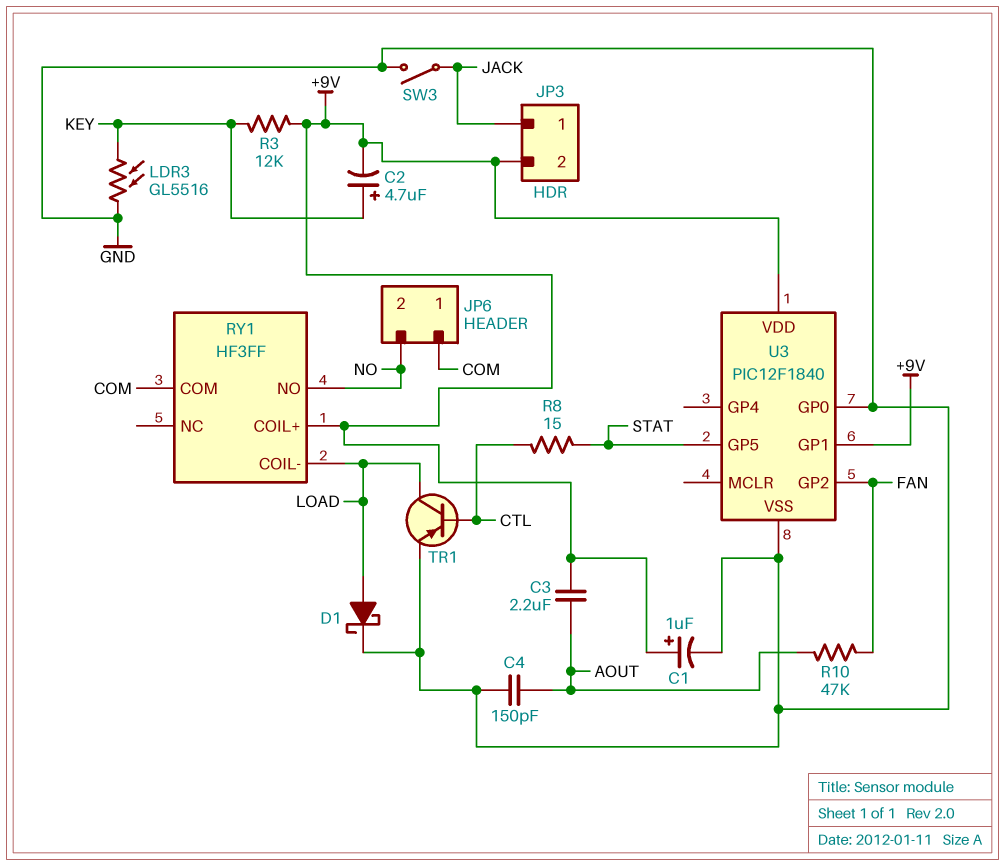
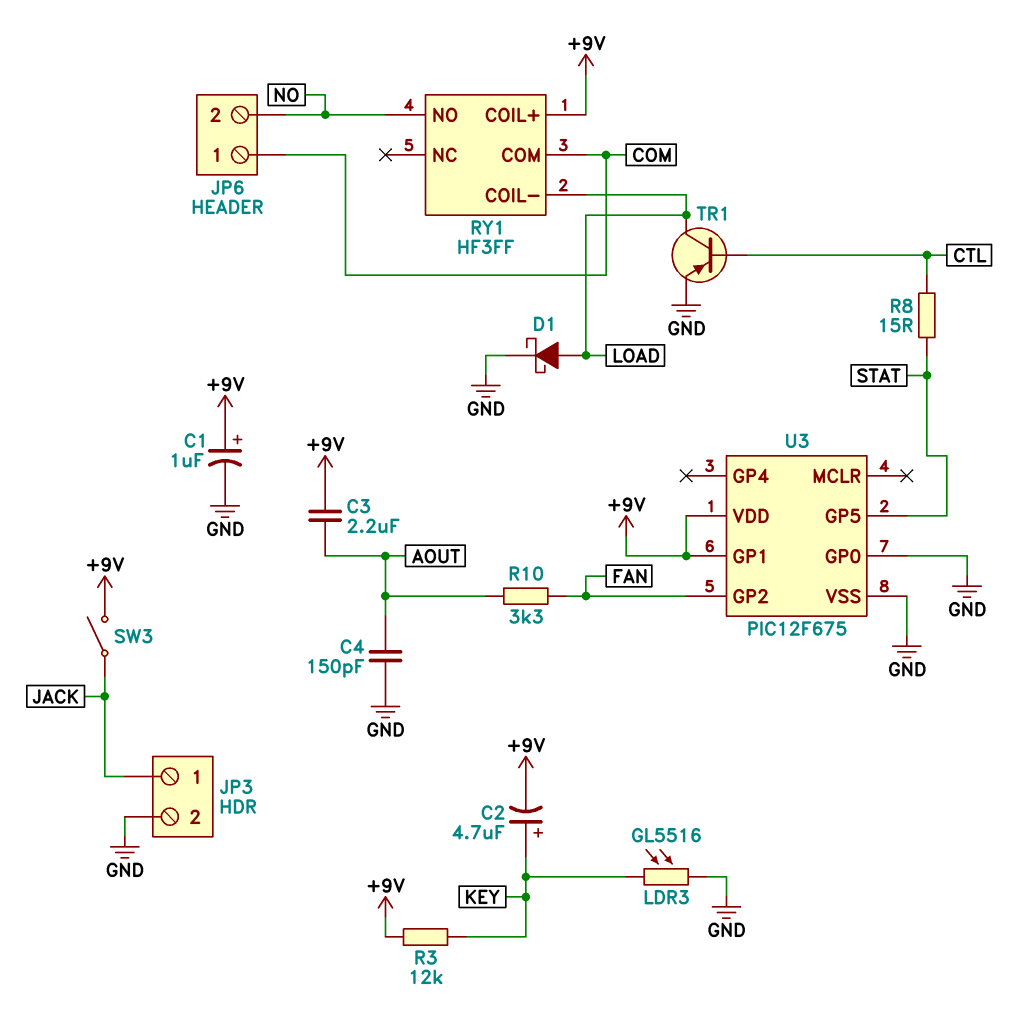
JP3 pin 2: +9V -> GND
R10: 47k (AOUT, FAN) -> 3.3k (AOUT, FAN)
SW3: switch (GND, JACK) -> switch (+9V, JACK)
U3: PIC12F1840 -> PIC12F675

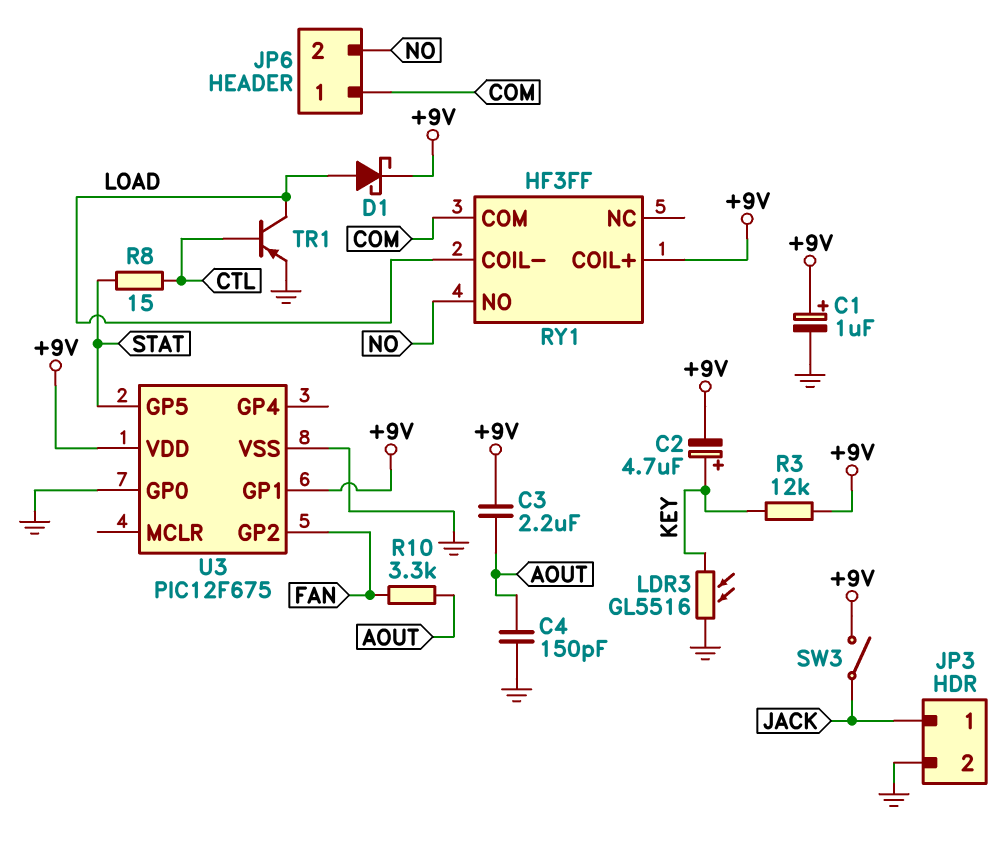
D1: schottky (A LOAD, K GND) -> schottky (A LOAD, K +9V)

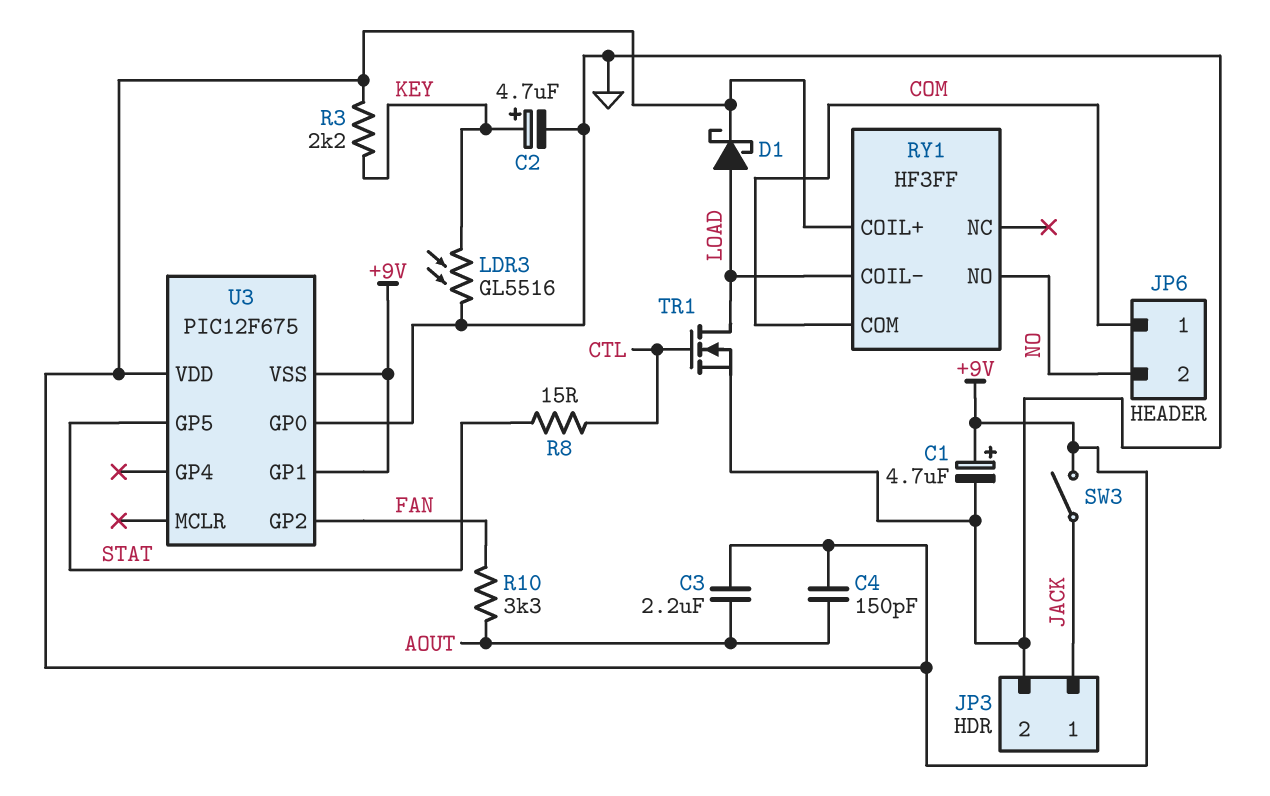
C1: 1uF (plus +9V, minus GND) -> 4.7uF (plus +9V, minus GND)
C2: 4.7uF (plus KEY, minus +9V) -> 4.7uF (plus KEY, minus GND)
C4: 150pF (AOUT, GND) -> 150pF (+9V, AOUT)
R3: 12k (+9V, KEY) -> 2.2k (+9V, KEY)
TR1: PNP (B CTL, C LOAD, E GND) -> NMOS (G CTL, D LOAD, S GND)
U3 pin VSS: GND -> +9V

